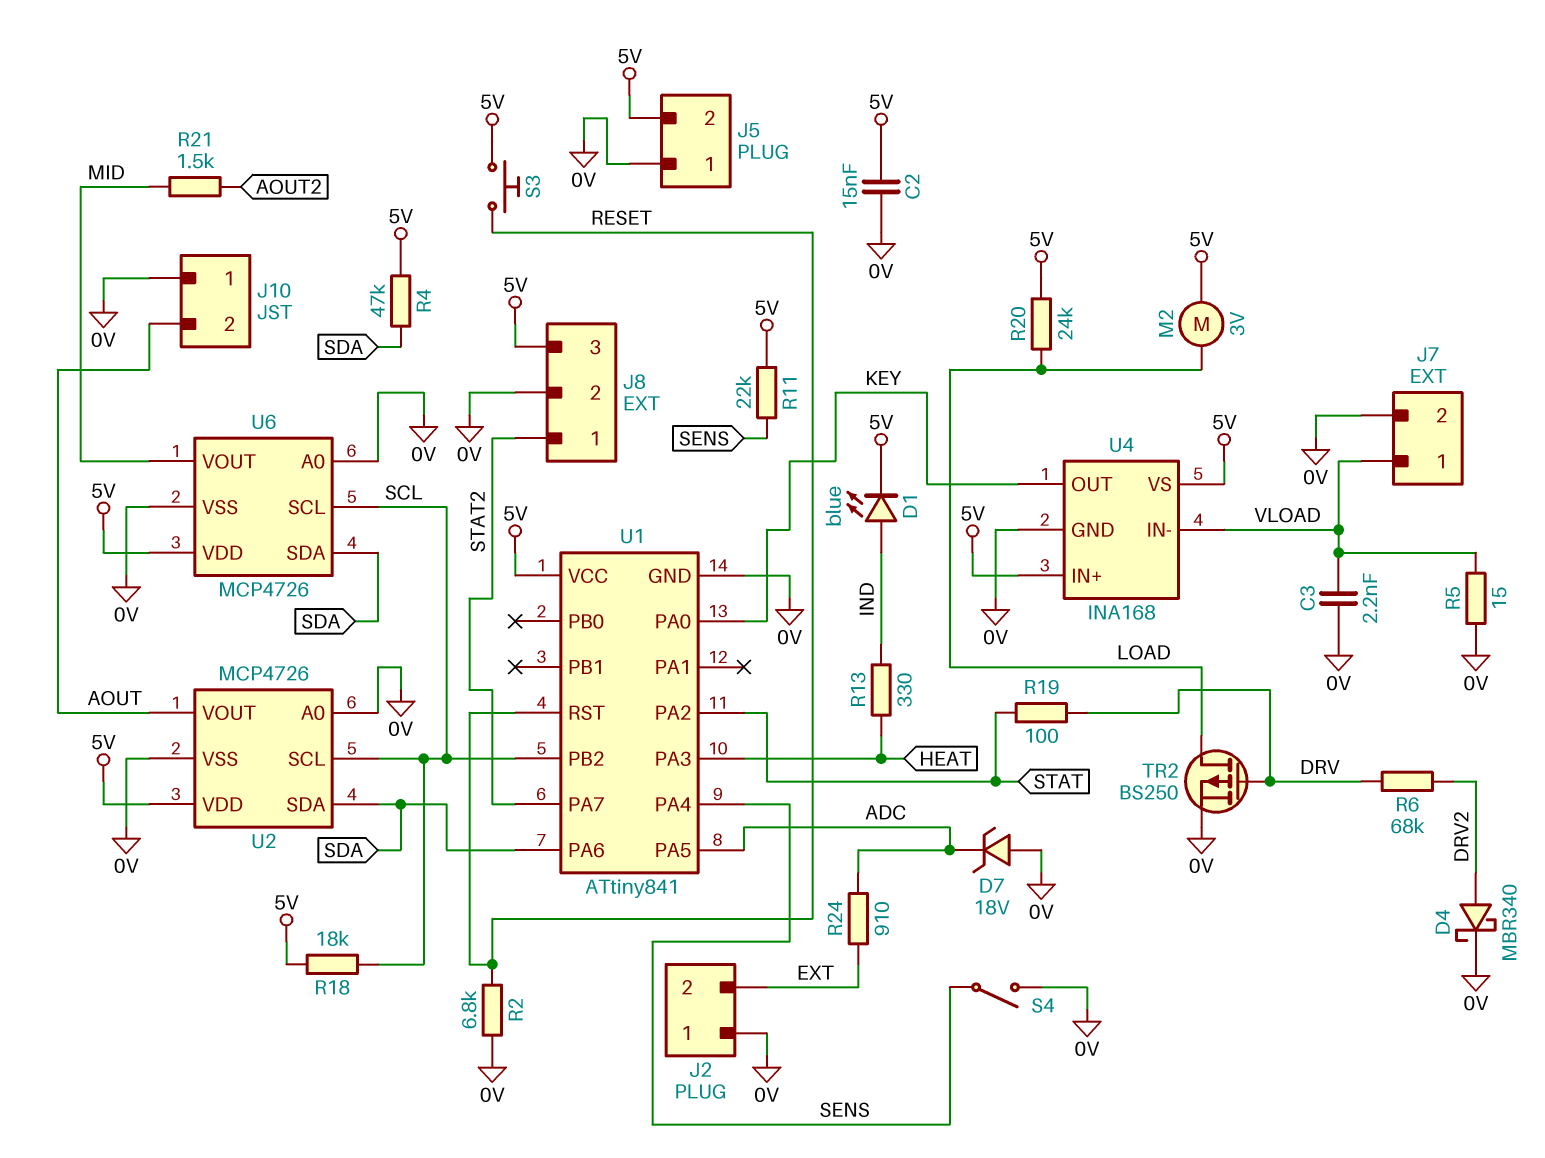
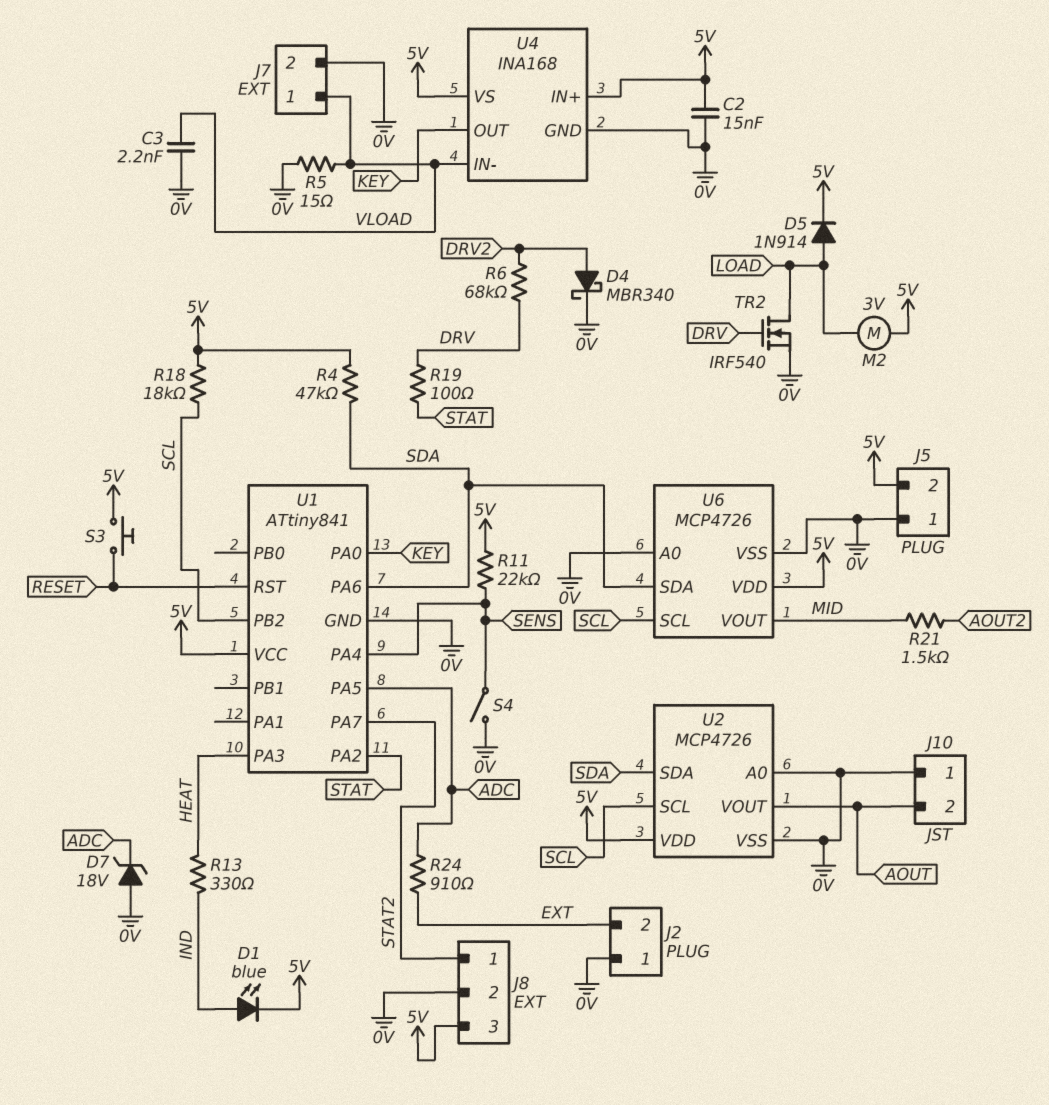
D5: none -> diode 1N914 (A LOAD, K 5V)
R2: 6.8k (0V, RESET) -> none
R20: 24k (5V, LOAD) -> none
TR2: PMOS BS250 (G DRV, D LOAD, S 0V) -> NMOS IRF540 (G DRV, D LOAD, S 0V)

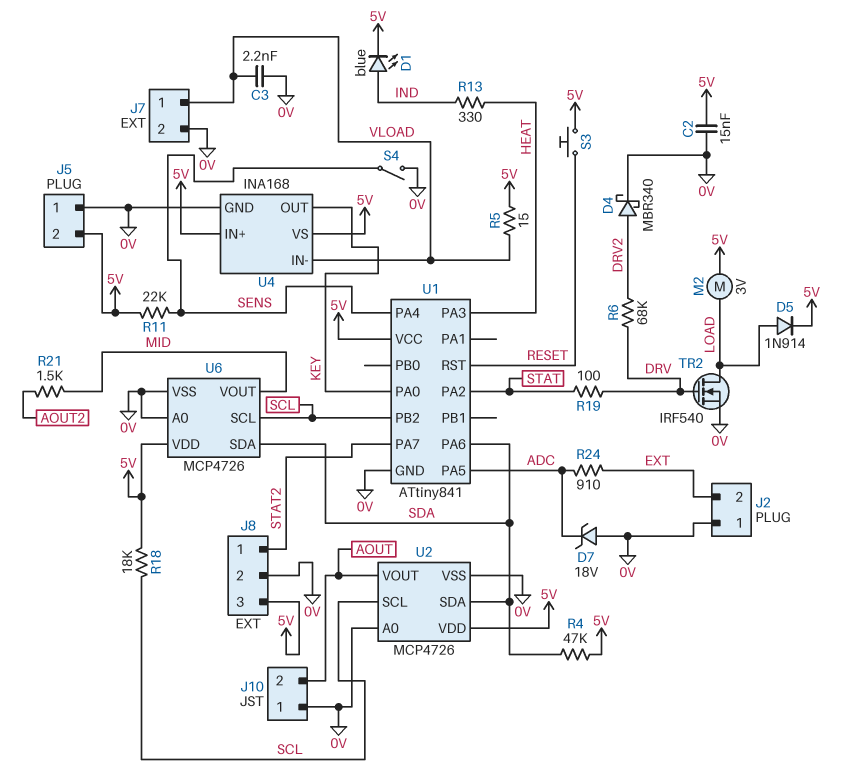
R5: 15 (0V, VLOAD) -> 15 (5V, VLOAD)

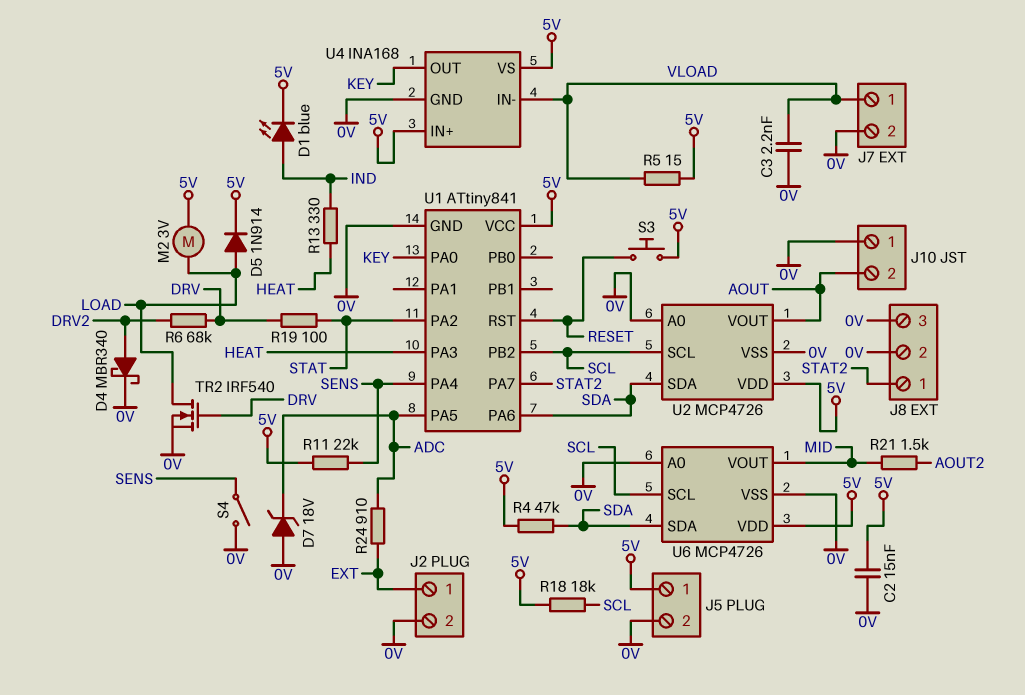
J2 pin 1: 0V -> EXT
J2 pin 2: EXT -> 0V
J5 pin 1: 0V -> 5V
J5 pin 2: 5V -> 0V
J8 pin 3: 5V -> 0V

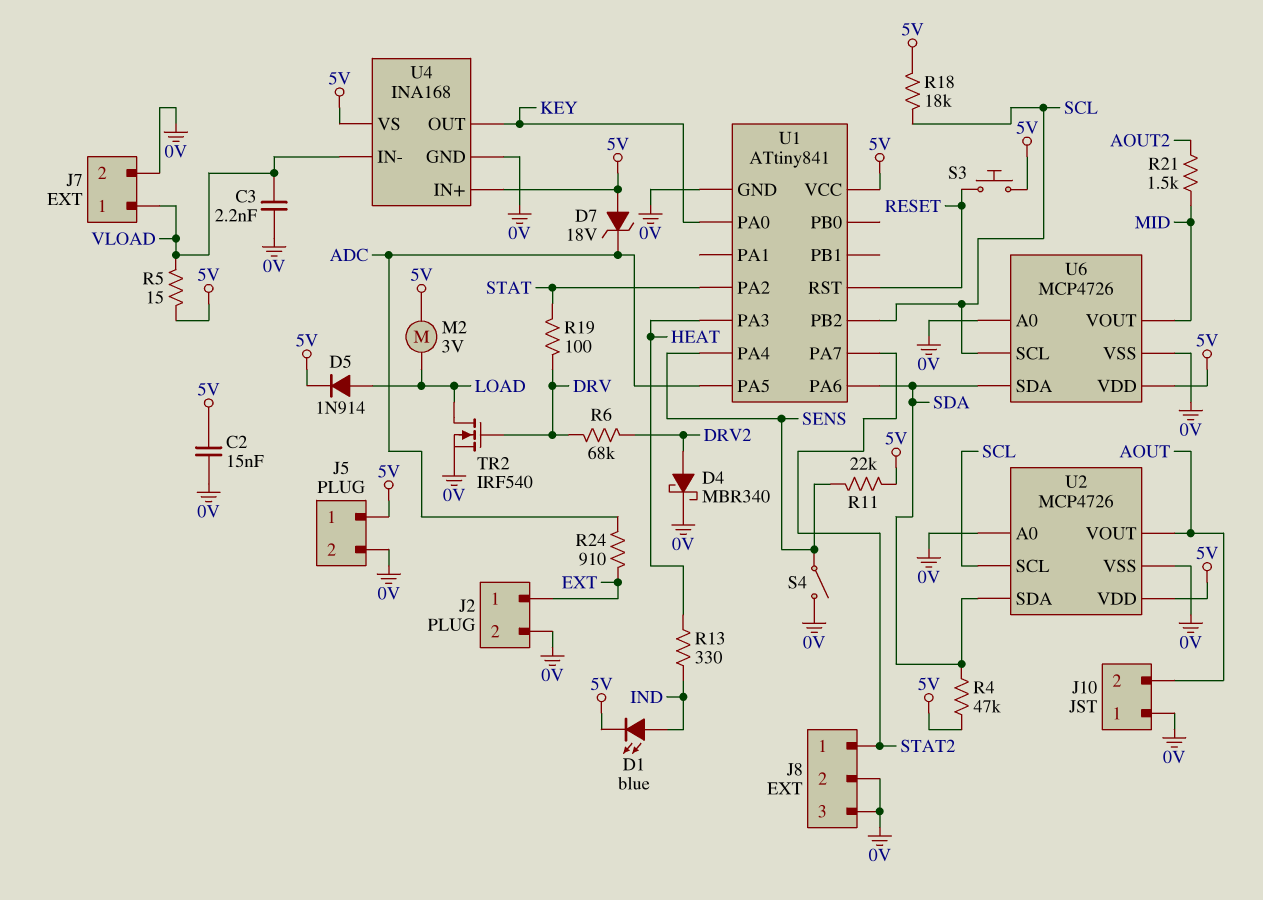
D7: zener 18V (A 0V, K ADC) -> zener 18V (A 5V, K ADC)

